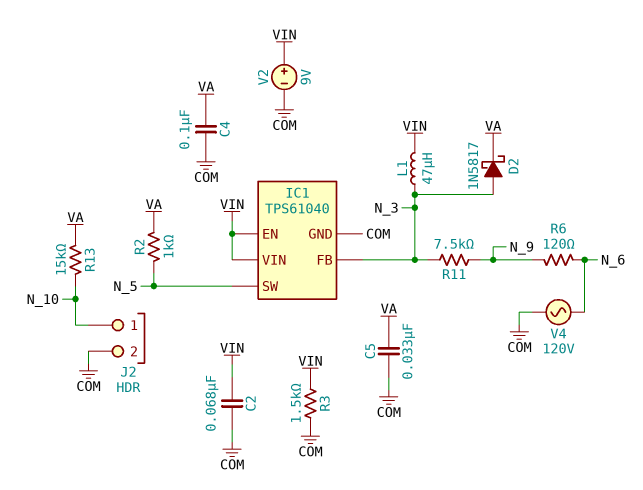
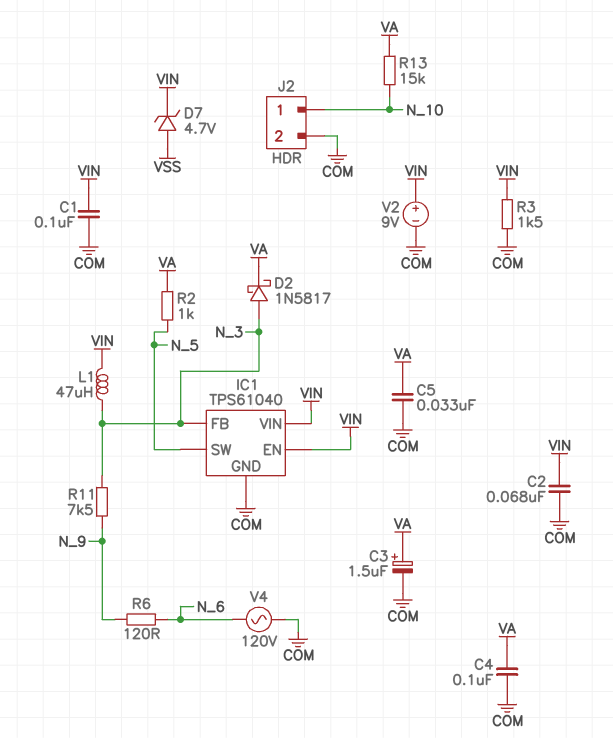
C1: none -> 100nF (COM, VIN)
C3: none -> 1.5uF (plus VA, minus COM)
D7: none -> zener 4.7V (A VSS, K VIN)

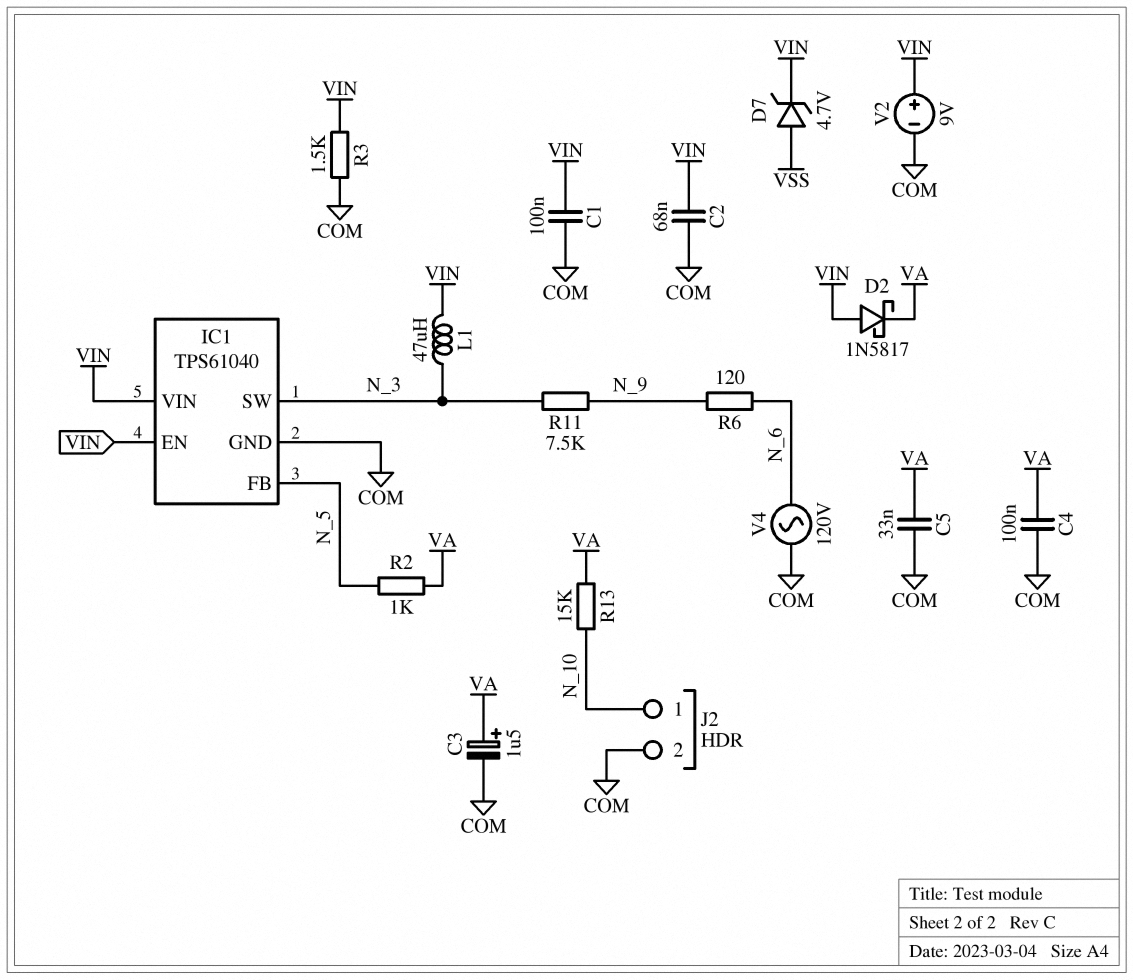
D2: schottky 1N5817 (A N_3, K VA) -> schottky 1N5817 (A VIN, K VA)
IC1 pin FB: N_3 -> N_5
IC1 pin SW: N_5 -> N_3

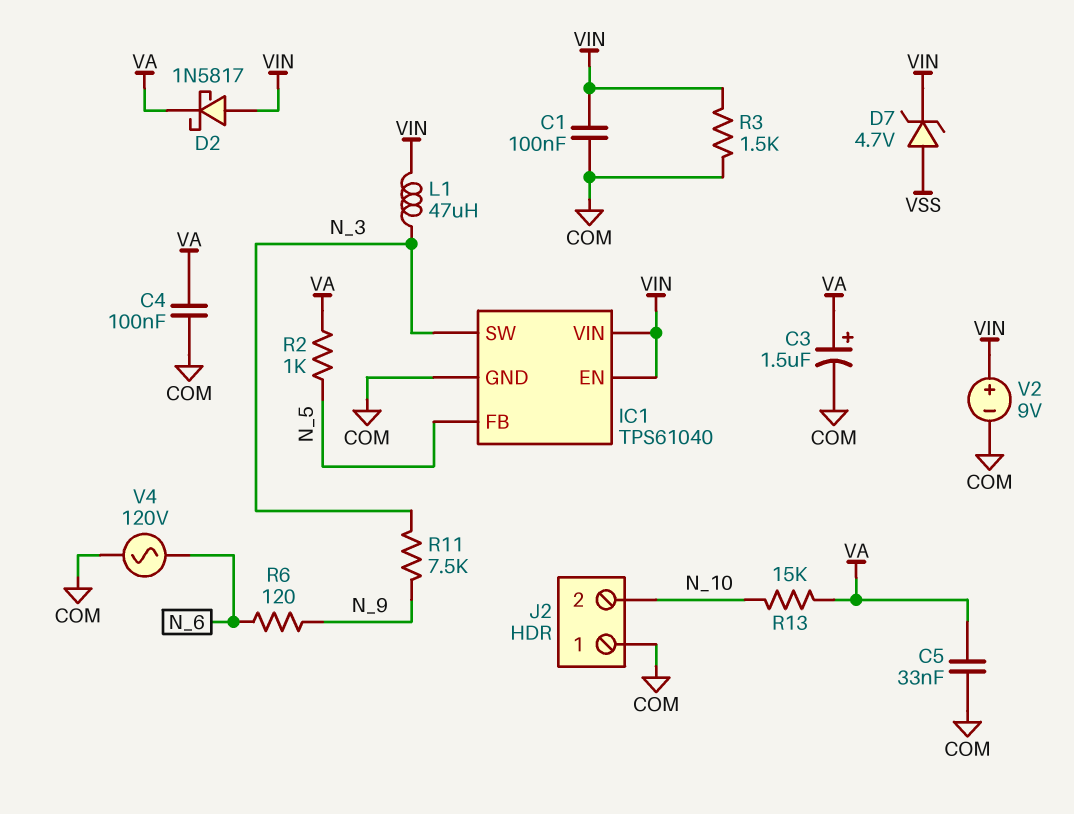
C2: 68nF (COM, VIN) -> none
J2 pin 1: N_10 -> COM
J2 pin 2: COM -> N_10

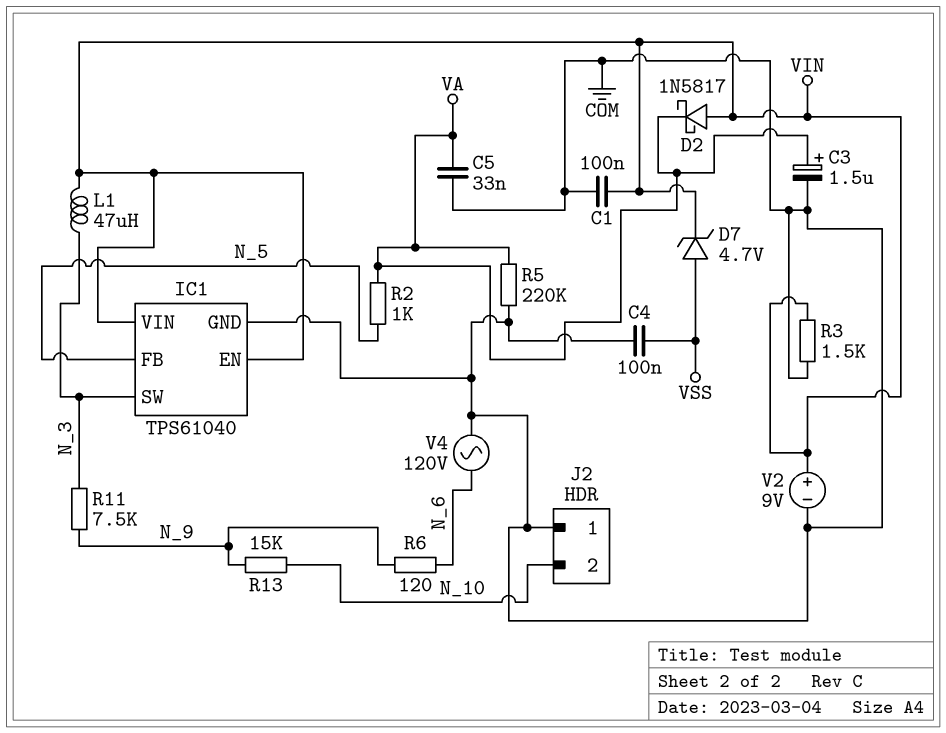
C4: 100nF (COM, VA) -> 100nF (COM, VSS)
R5: none -> 220k (COM, VA)
R13: 15k (N_10, VA) -> 15k (N_9, N_10)

